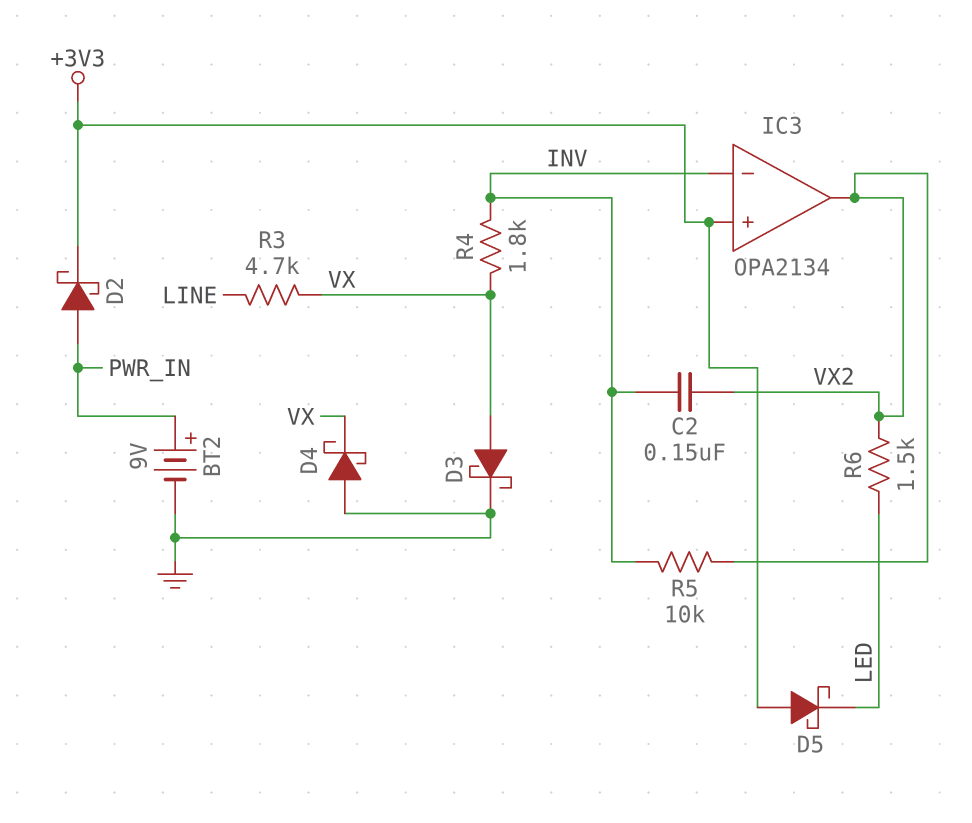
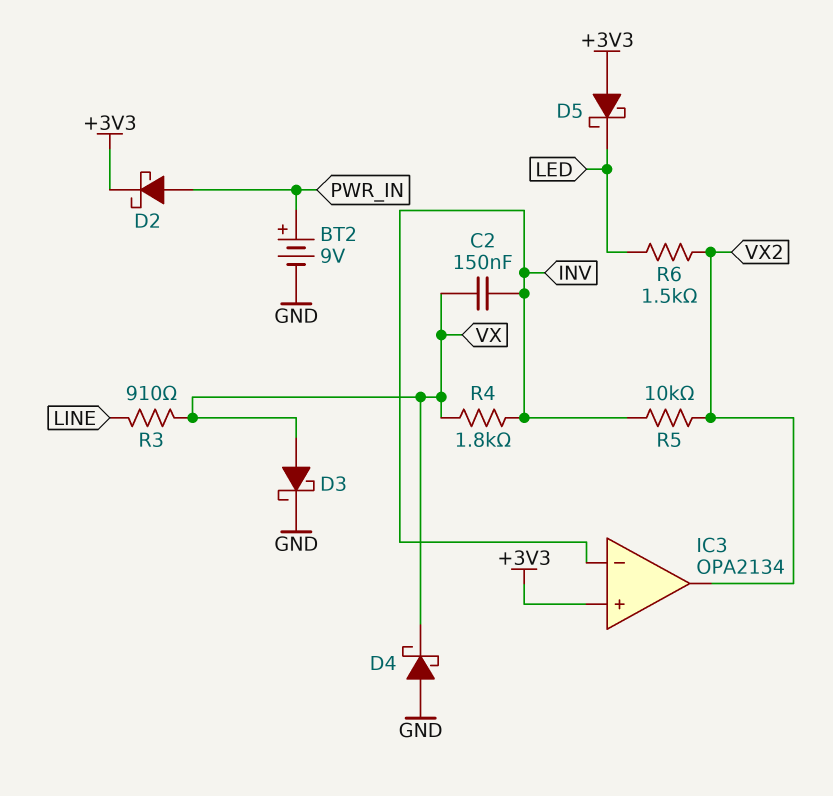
C2: 150nF (INV, VX2) -> 150nF (INV, VX)
R3: 4.7k (LINE, VX) -> 910 (LINE, VX)

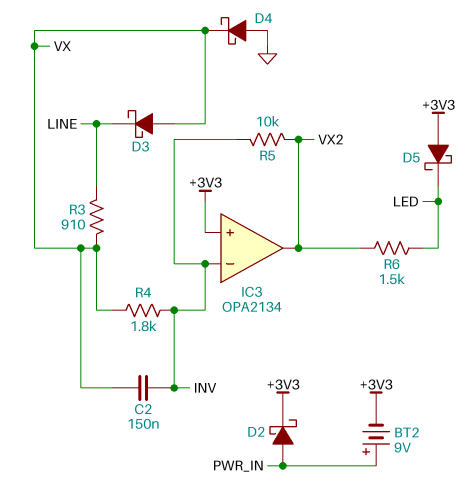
BT2: 9V (plus PWR_IN, minus GND) -> 9V (plus PWR_IN, minus +3V3)
D3: schottky (A VX, K GND) -> schottky (A VX, K LINE)

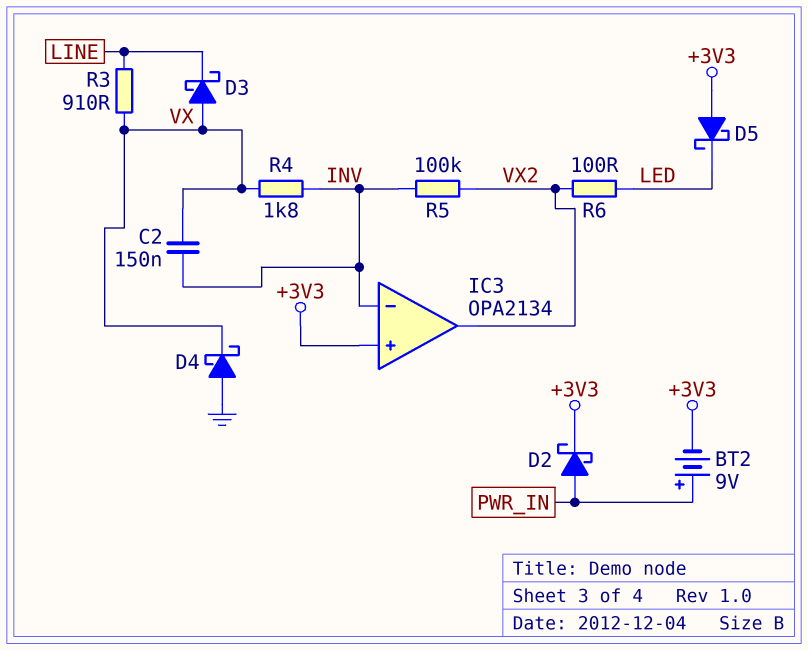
R5: 10k (INV, VX2) -> 100k (INV, VX2)
R6: 1.5k (LED, VX2) -> 100 (LED, VX2)

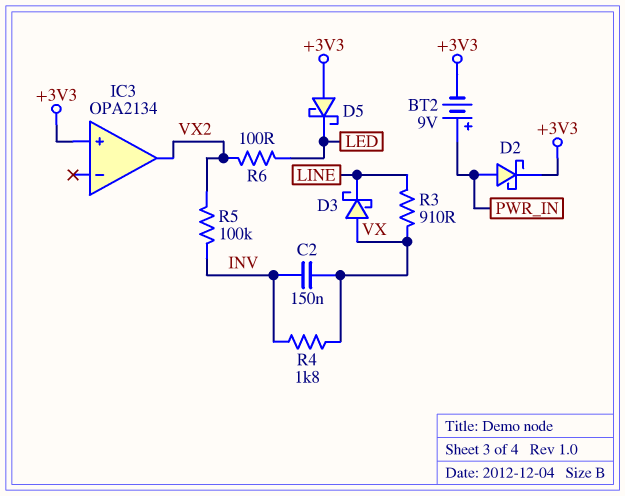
D4: schottky (A GND, K VX) -> none
IC3 pin in-: INV -> none

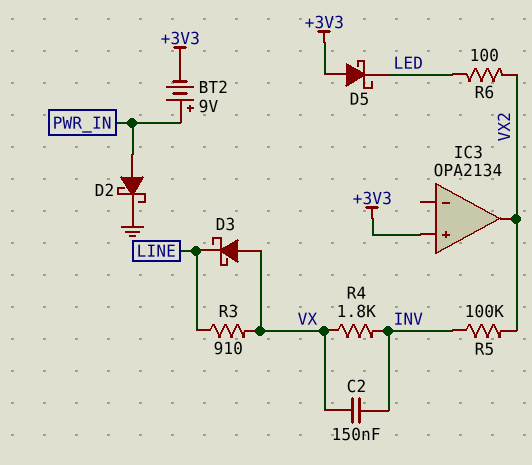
D2: schottky (A PWR_IN, K +3V3) -> schottky (A PWR_IN, K GND)

